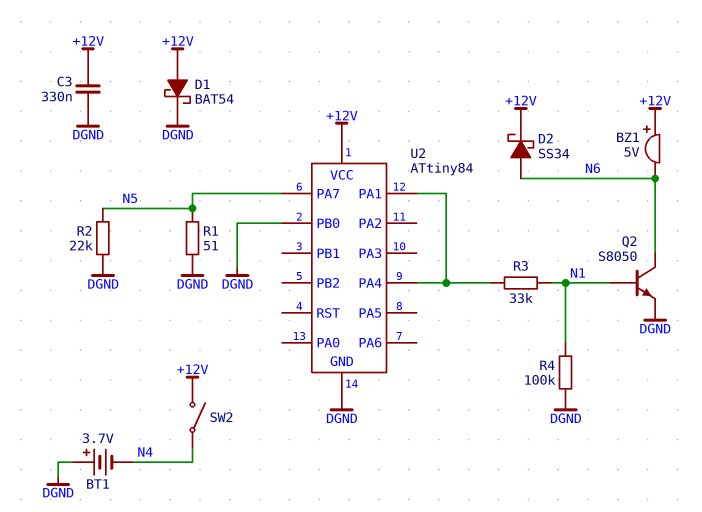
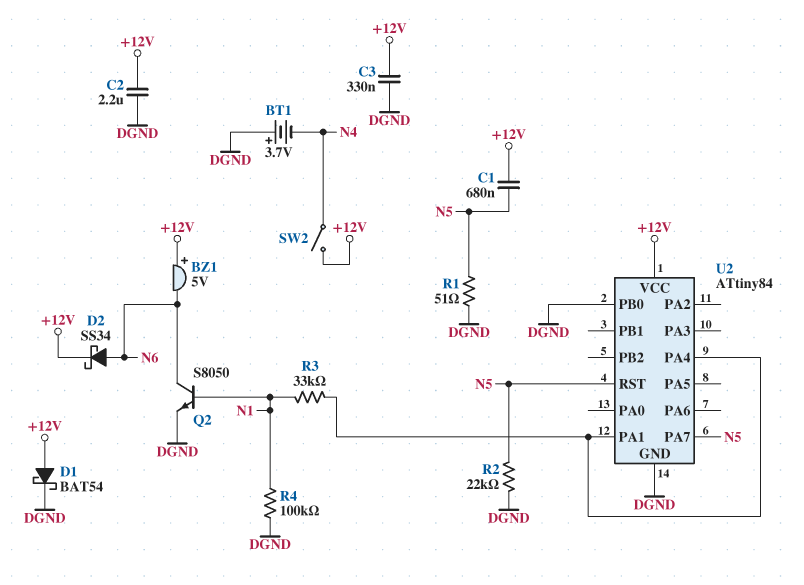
C1: none -> 680nF (+12V, N5)
C2: none -> 2.2uF (+12V, DGND)
U2 pin RST: none -> N5

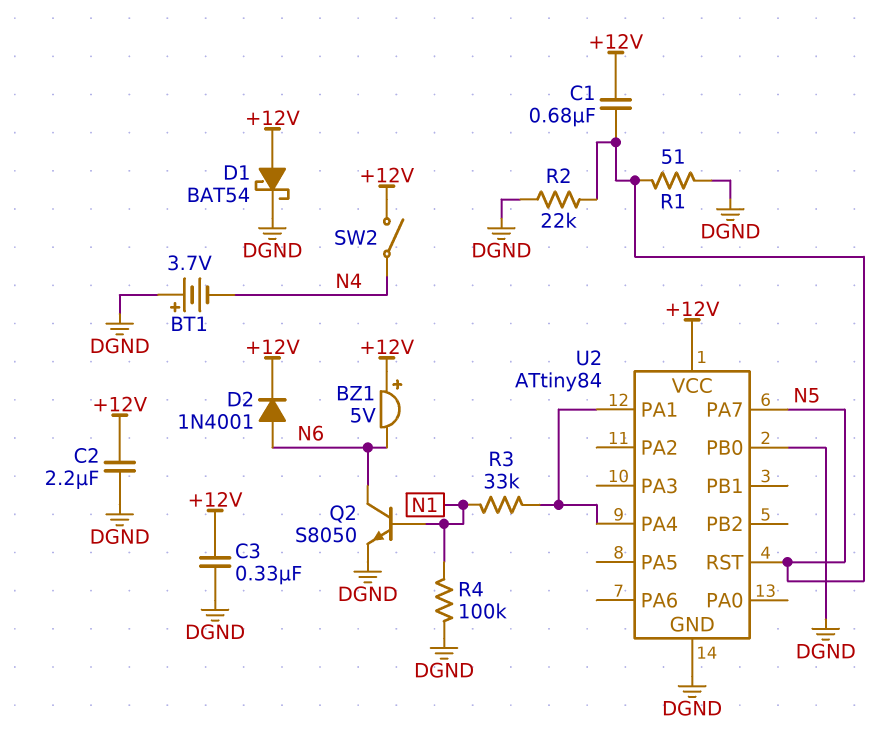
D2: schottky SS34 (A N6, K +12V) -> diode 1N4001 (A N6, K +12V)

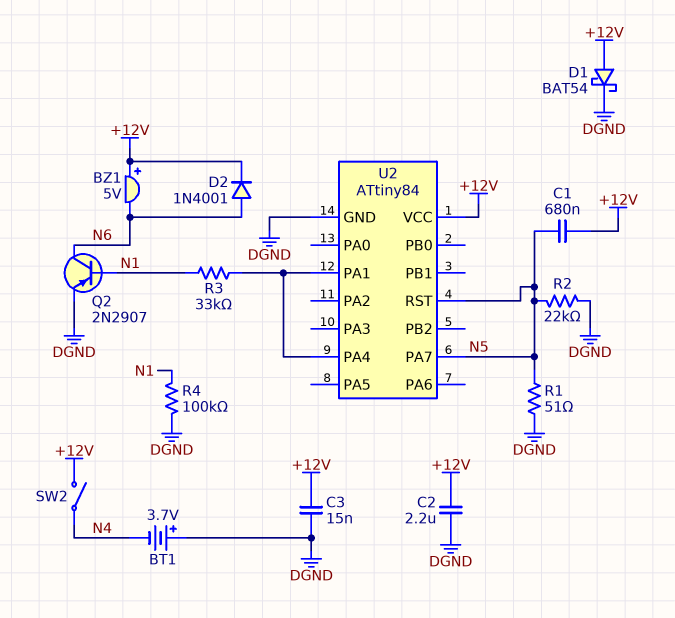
C3: 330nF (+12V, DGND) -> 15nF (+12V, DGND)
Q2: NPN S8050 (B N1, C N6, E DGND) -> PNP 2N2907 (B N1, C N6, E DGND)
U2 pin PB0: DGND -> none

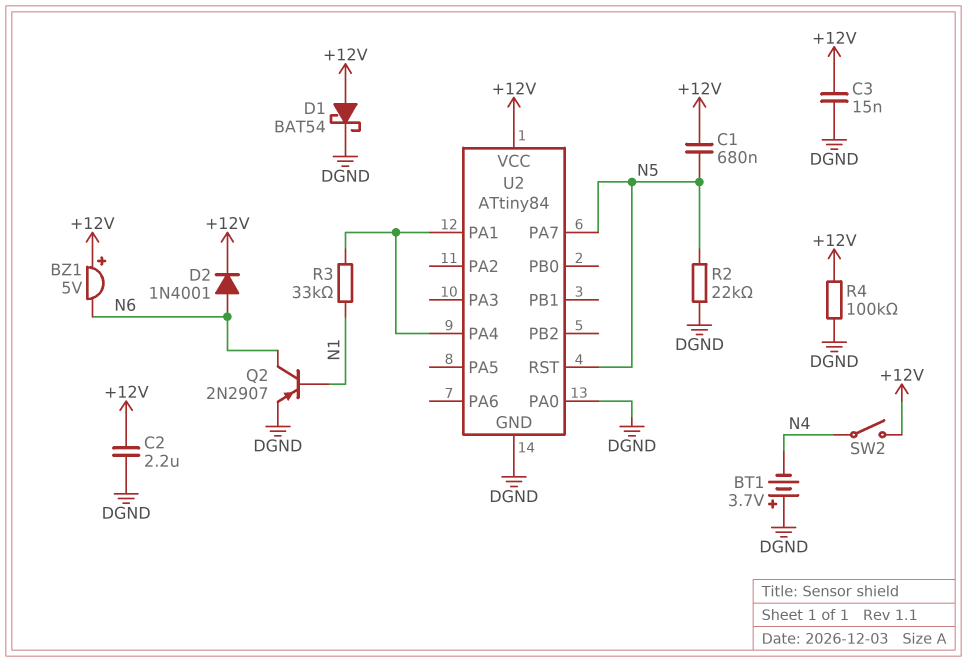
R1: 51 (DGND, N5) -> none
R4: 100k (DGND, N1) -> 100k (+12V, DGND)
U2 pin PA0: none -> DGND

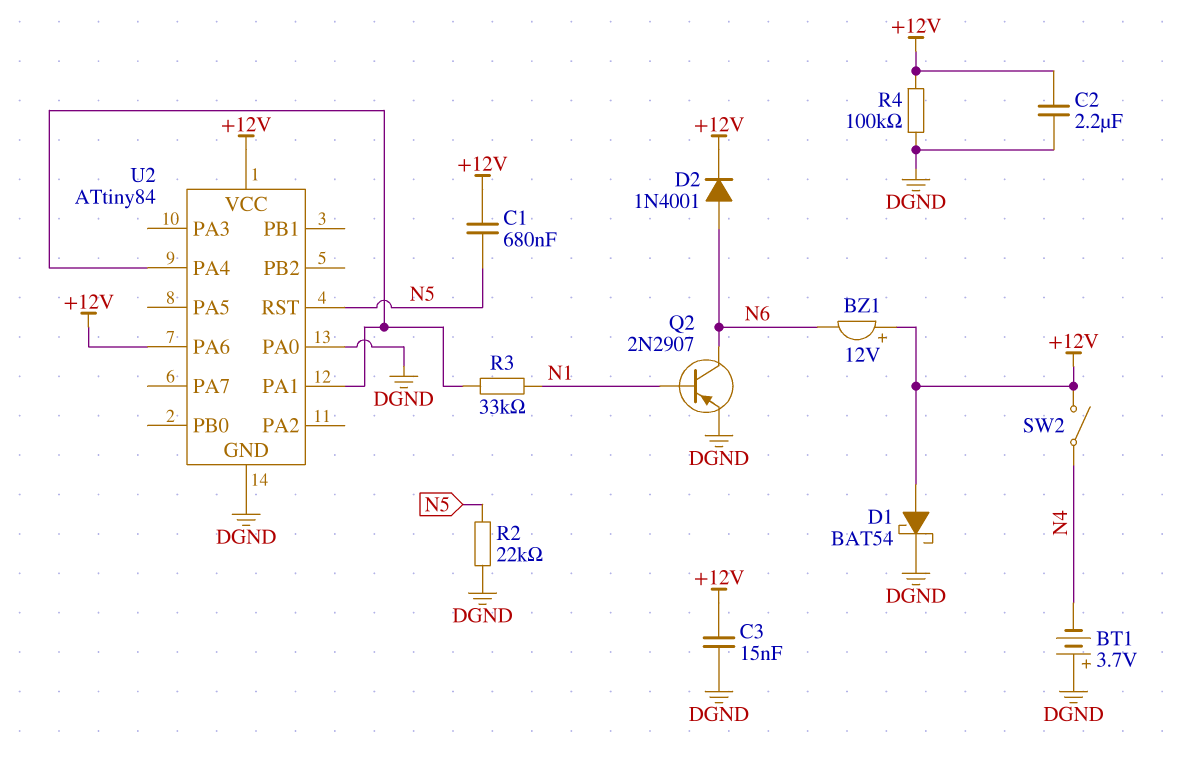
BZ1: buzzer 5V (plus +12V, minus N6) -> buzzer 12V (plus +12V, minus N6)
U2 pin PA6: none -> +12V
U2 pin PA7: N5 -> none

